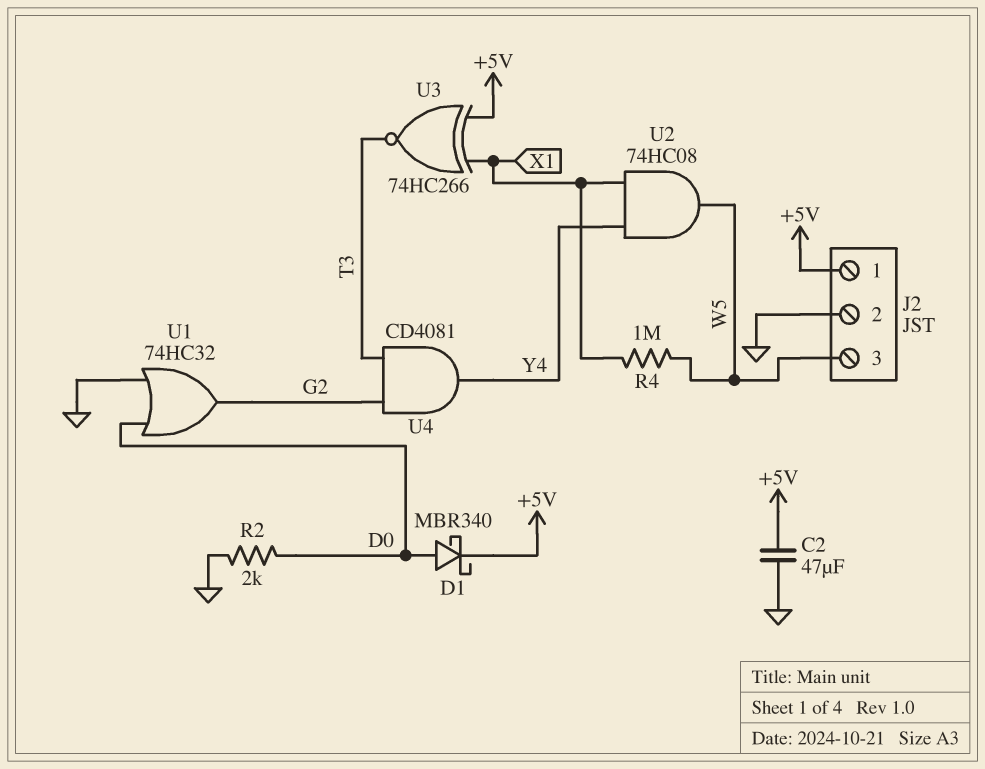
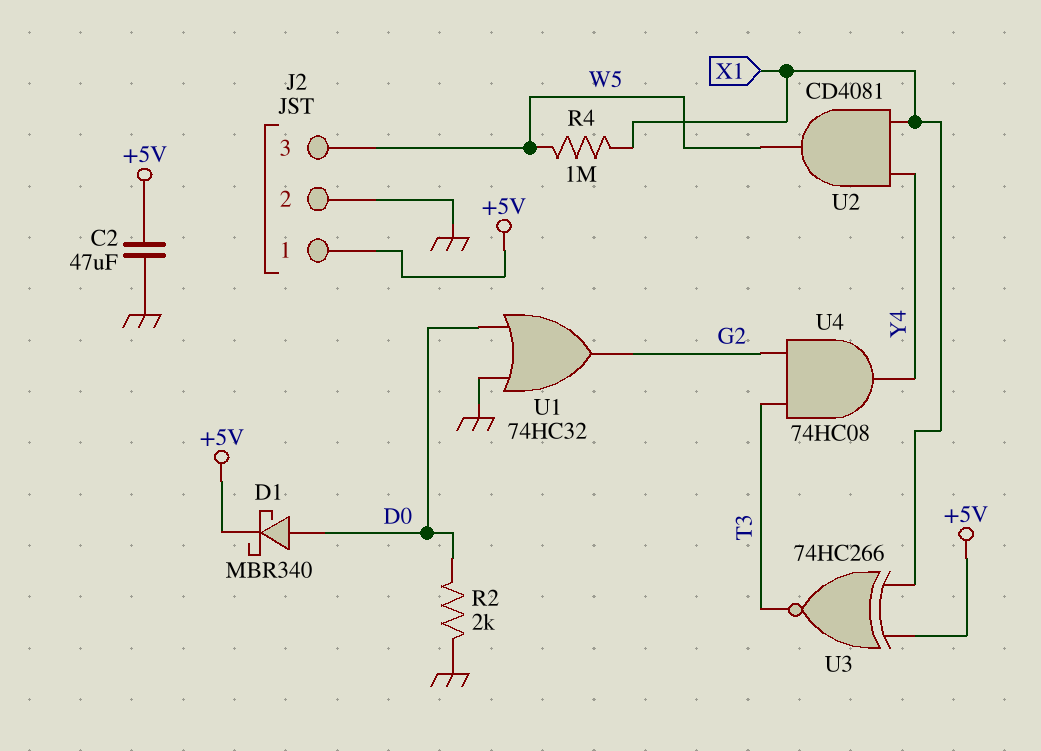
U2: AND 74HC08 (in X1, in Y4, out W5) -> AND CD4081 (in X1, in Y4, out W5)
U4: AND CD4081 (in G2, in T3, out Y4) -> AND 74HC08 (in G2, in T3, out Y4)

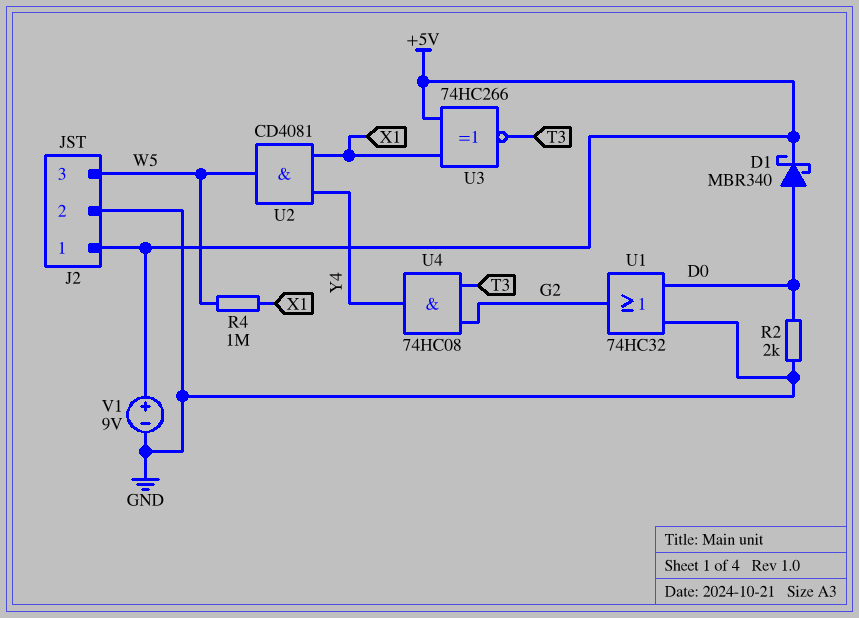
C2: 47uF (+5V, GND) -> none
V1: none -> 9V (plus +5V, minus GND)

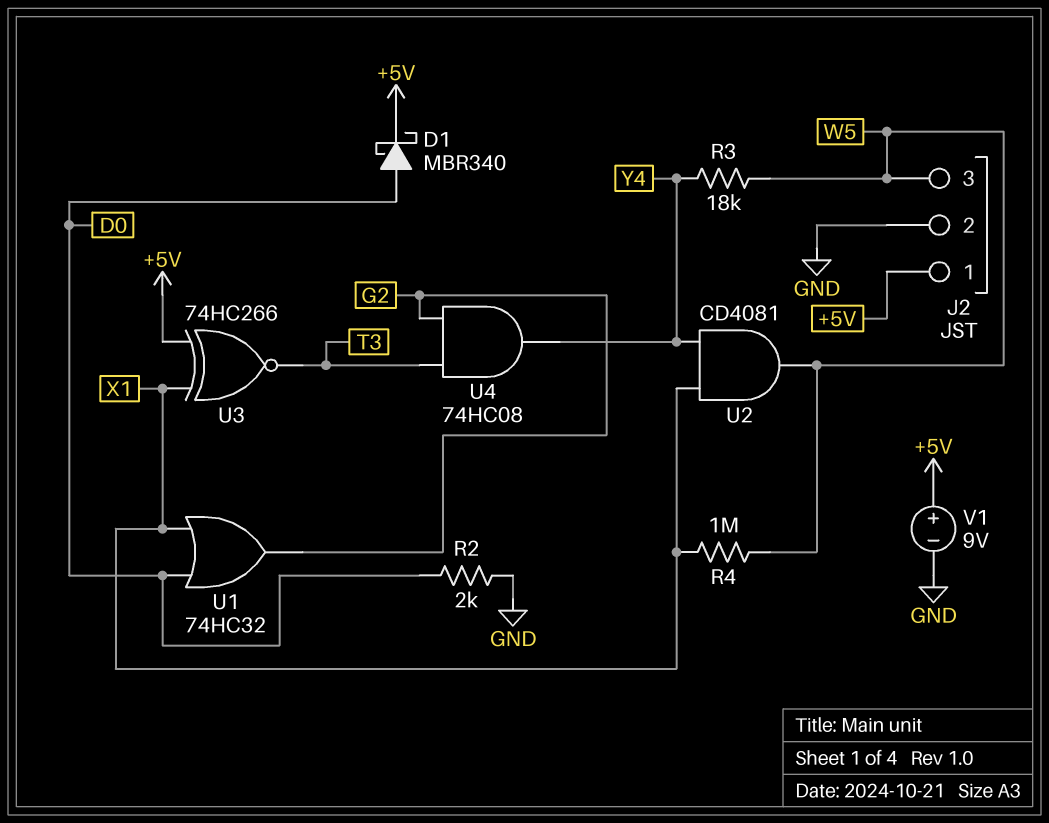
R3: none -> 18k (W5, Y4)
U1: OR 74HC32 (in D0, in GND, out G2) -> OR 74HC32 (in D0, in X1, out G2)

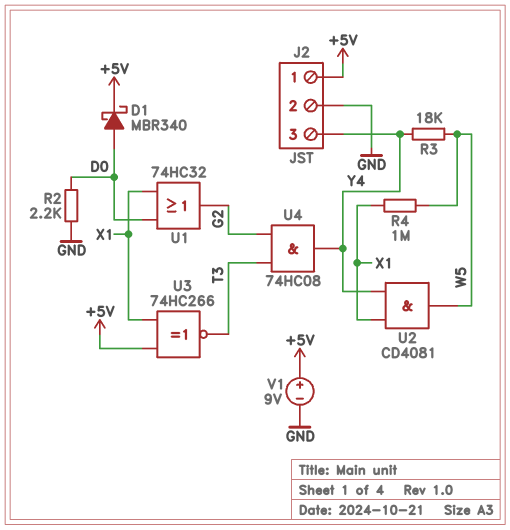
J2 pin 3: W5 -> Y4
R2: 2k (D0, GND) -> 2.2k (D0, GND)

